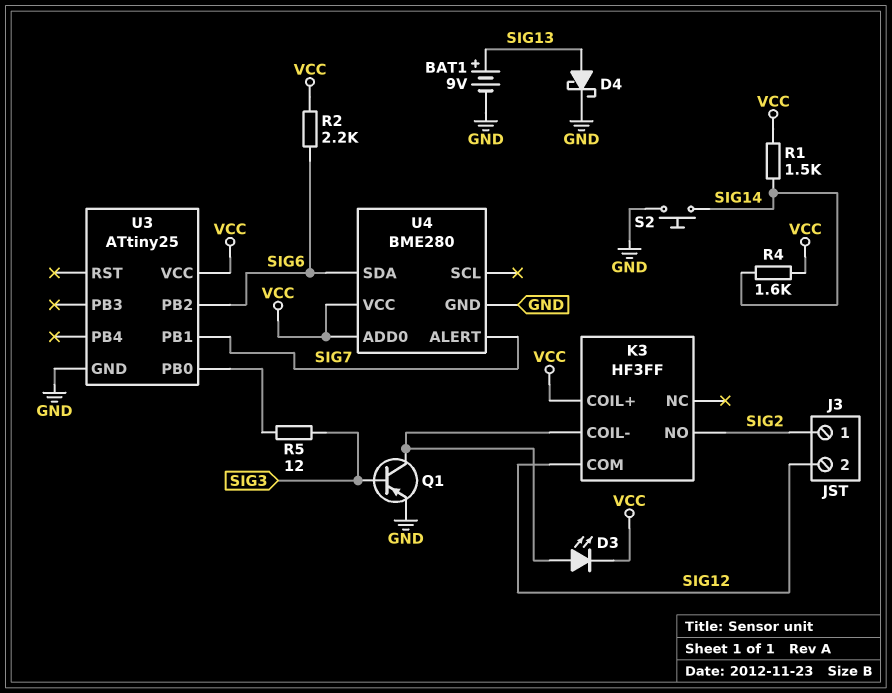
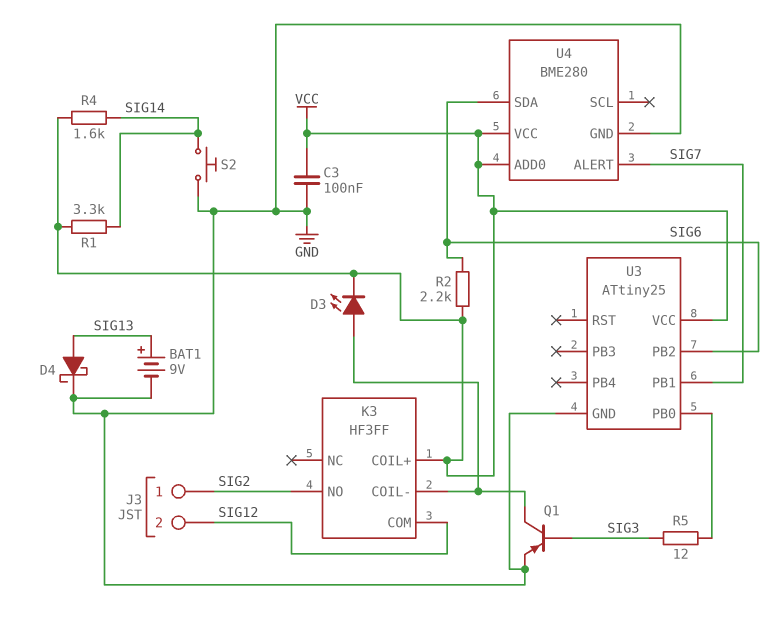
C3: none -> 100nF (GND, VCC)
R1: 1.5k (SIG14, VCC) -> 3.3k (SIG14, VCC)

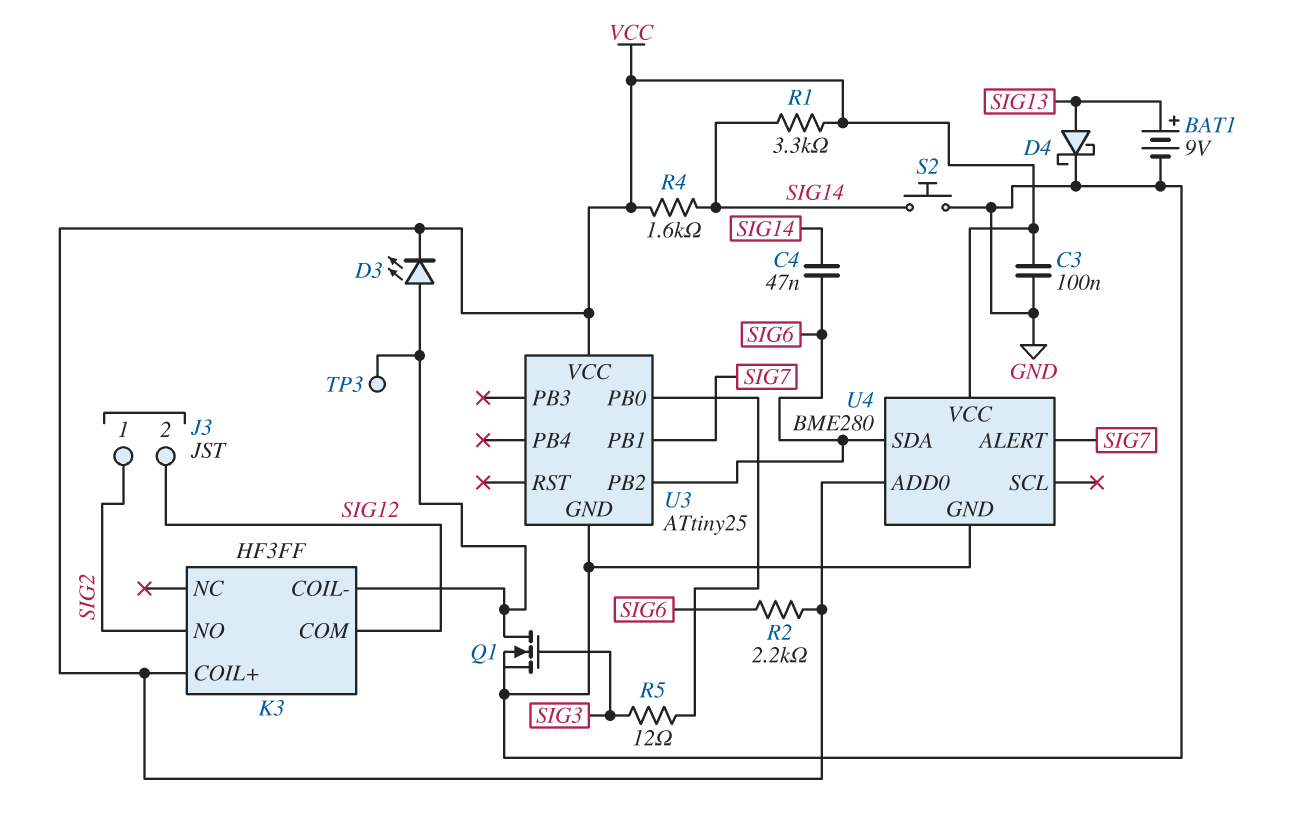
C4: none -> 47nF (SIG6, SIG14)
Q1: PNP (B SIG3, C K3/COIL-, E GND) -> NMOS (G SIG3, D K3/COIL-, S GND)
TP3: none -> test point (K3/COIL-)

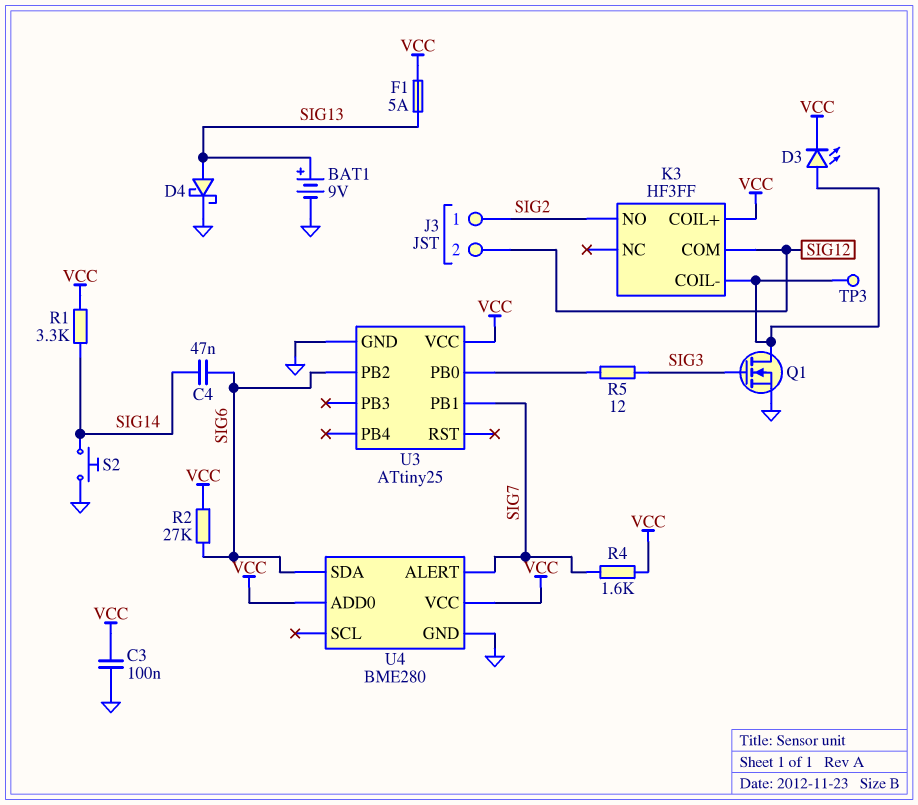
F1: none -> 5A (SIG13, VCC)
R2: 2.2k (SIG6, VCC) -> 27k (SIG6, VCC)
R4: 1.6k (SIG14, VCC) -> 1.6k (SIG7, VCC)

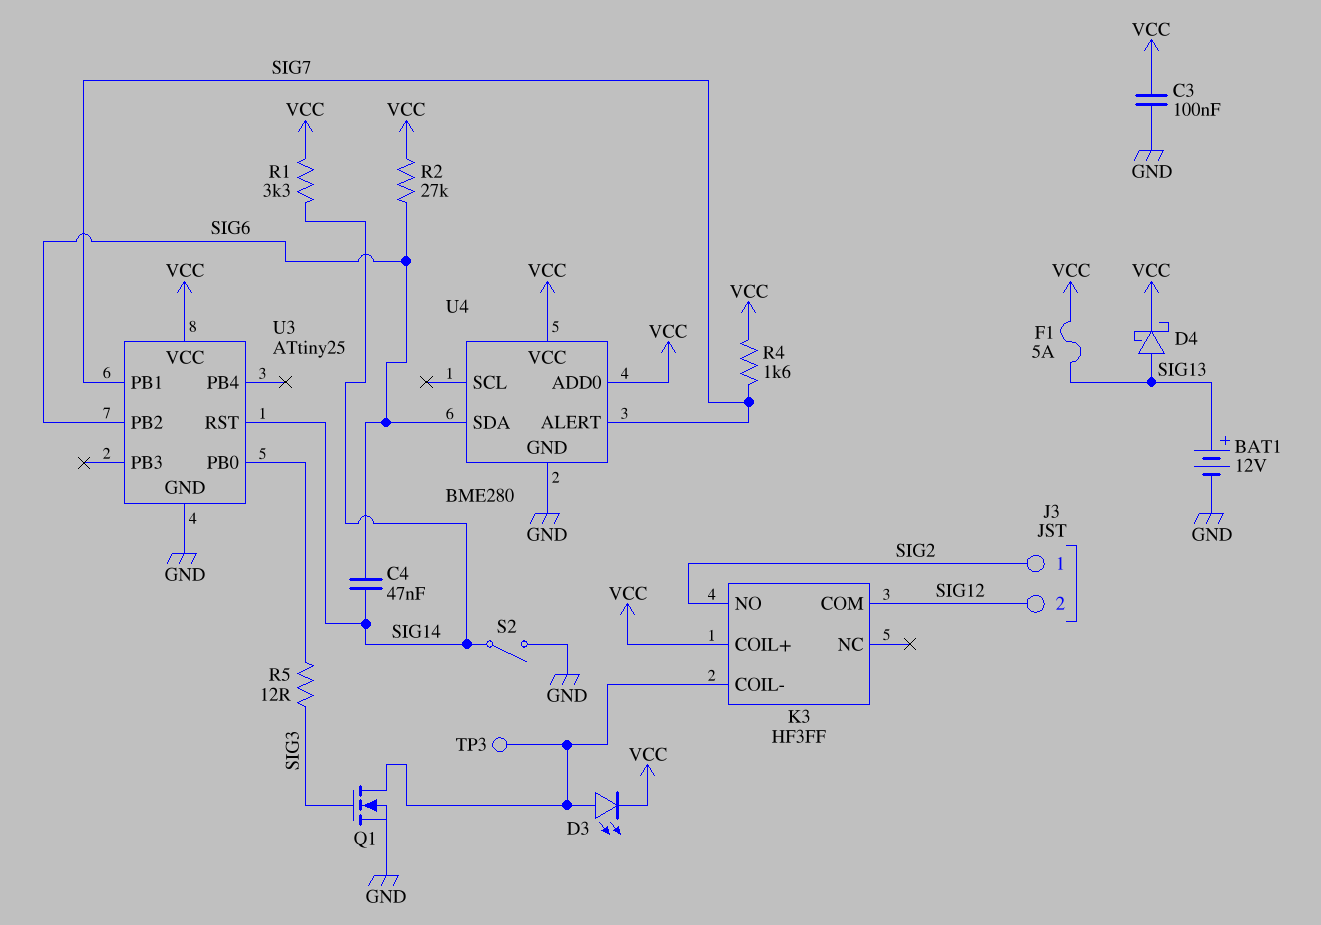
BAT1: 9V (plus SIG13, minus GND) -> 12V (plus SIG13, minus GND)
D4: schottky (A SIG13, K GND) -> schottky (A SIG13, K VCC)
S2: button (GND, SIG14) -> switch (GND, SIG14)
U3 pin RST: none -> SIG14

